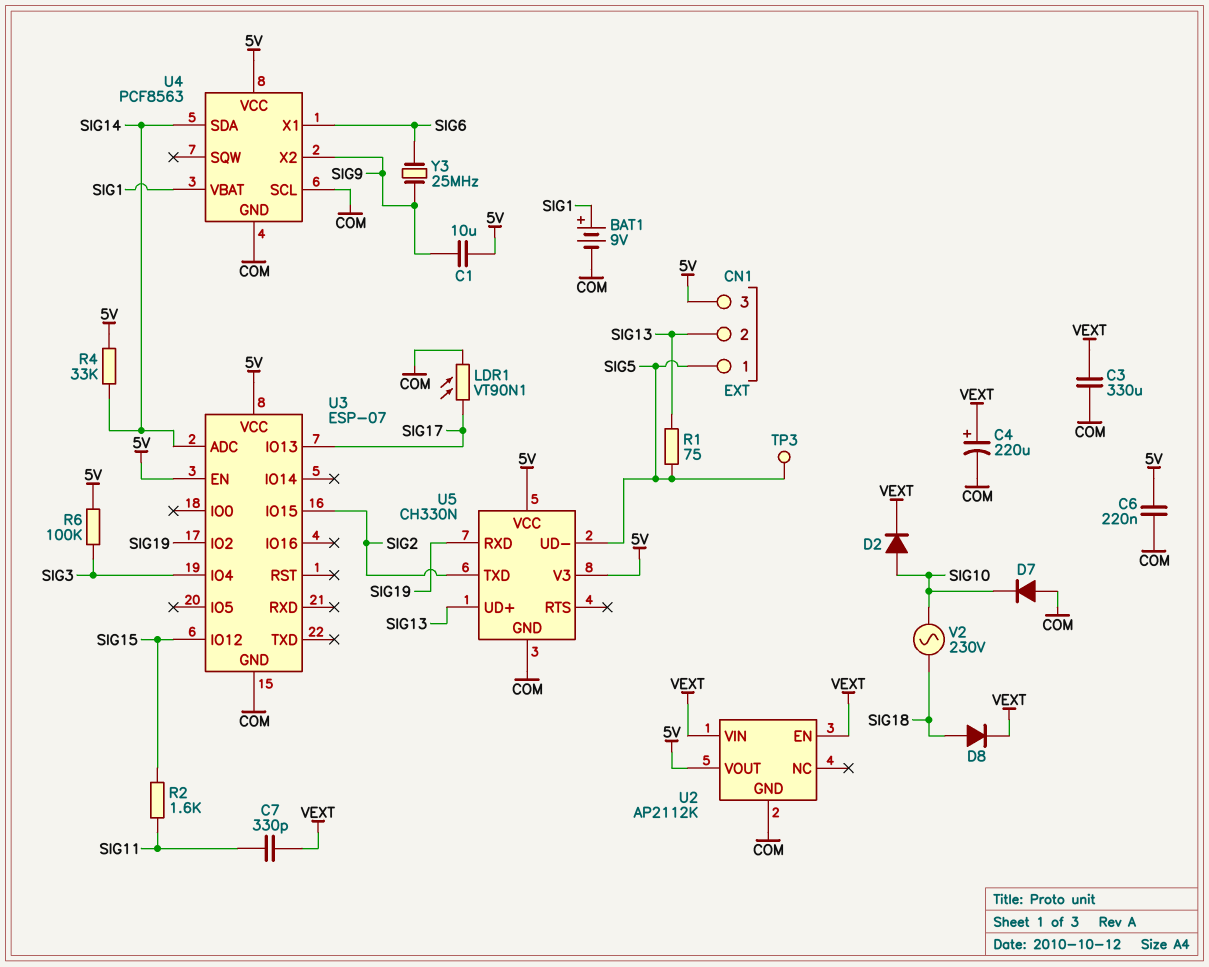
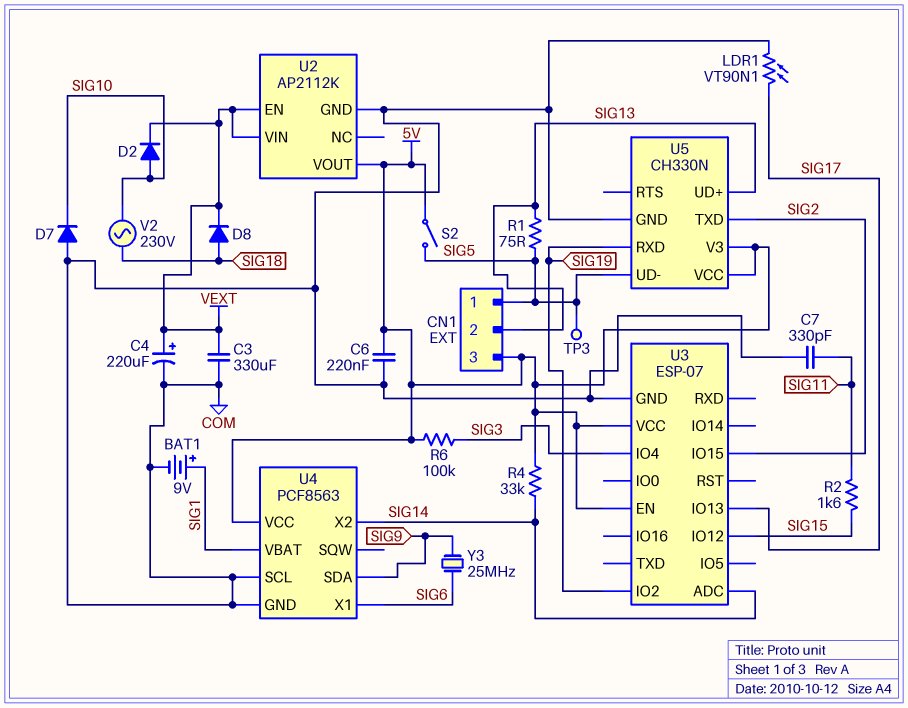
C1: 10uF (5V, SIG9) -> none
C7: 330pF (SIG11, VEXT) -> 330pF (COM, SIG11)
S2: none -> switch (5V, SIG5)
U4 pin SDA: SIG14 -> SIG9
U4 pin X2: SIG9 -> SIG14

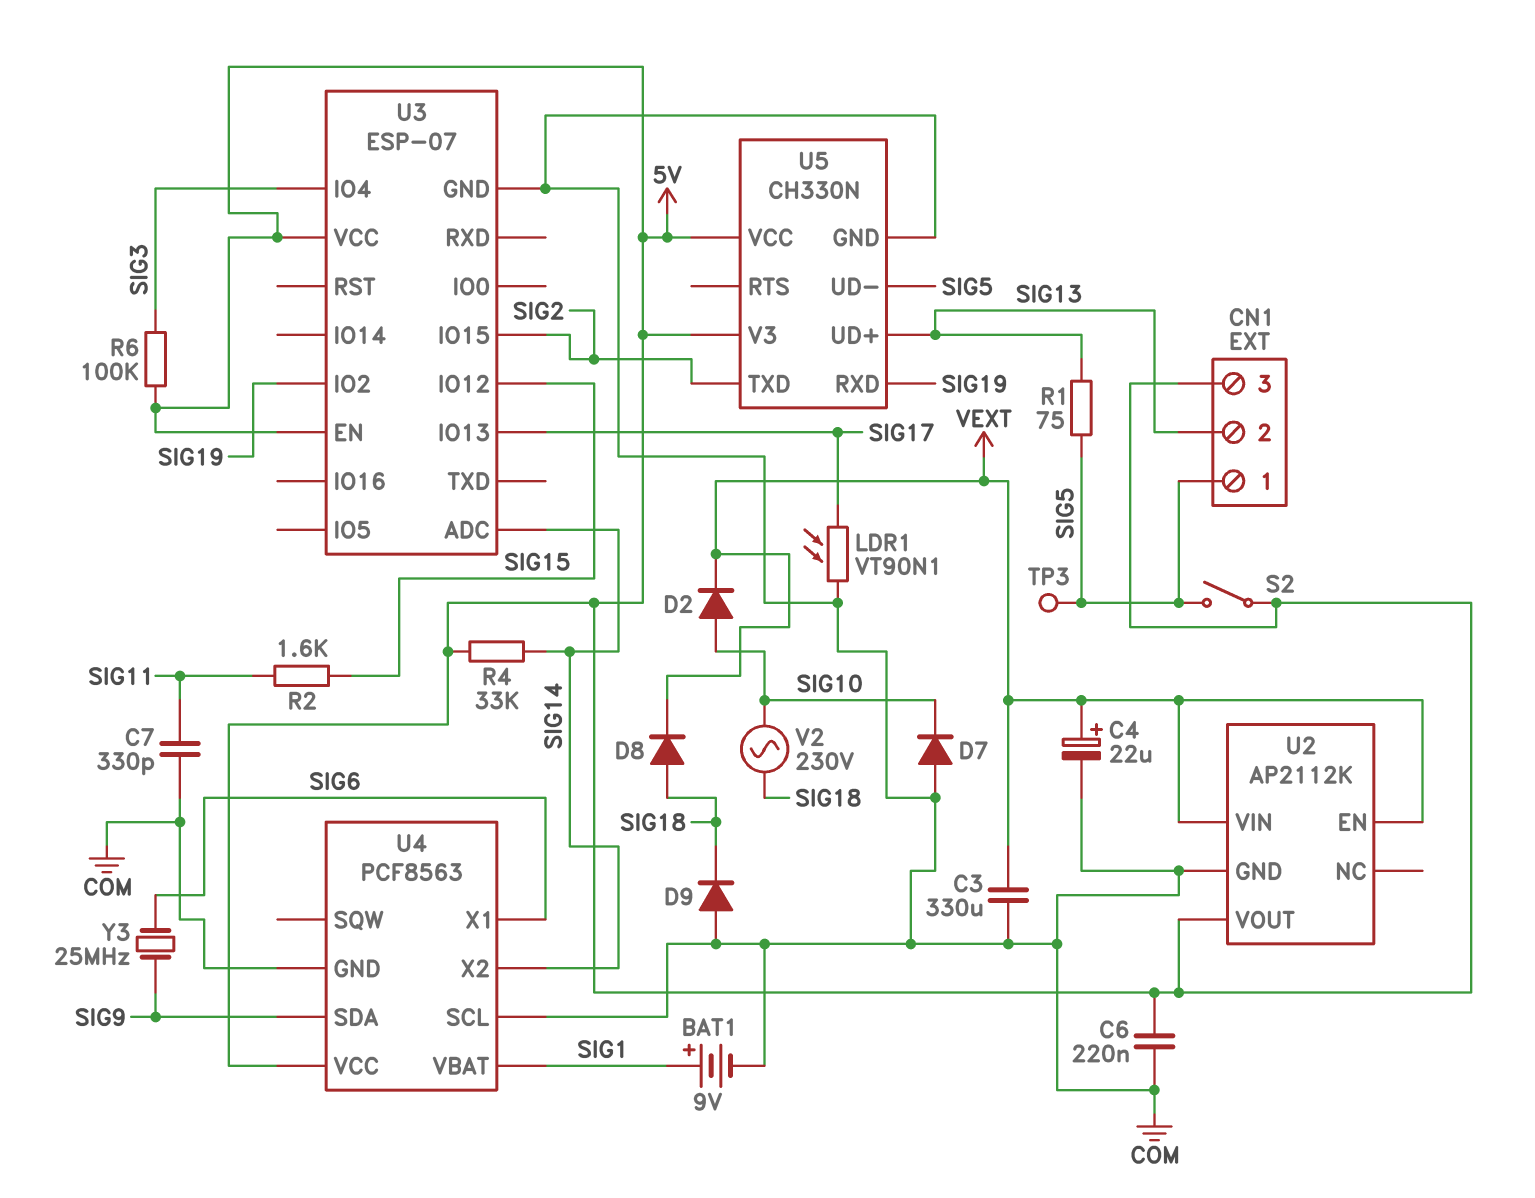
C4: 220uF (plus VEXT, minus COM) -> 22uF (plus VEXT, minus COM)
D9: none -> diode (A COM, K SIG18)

